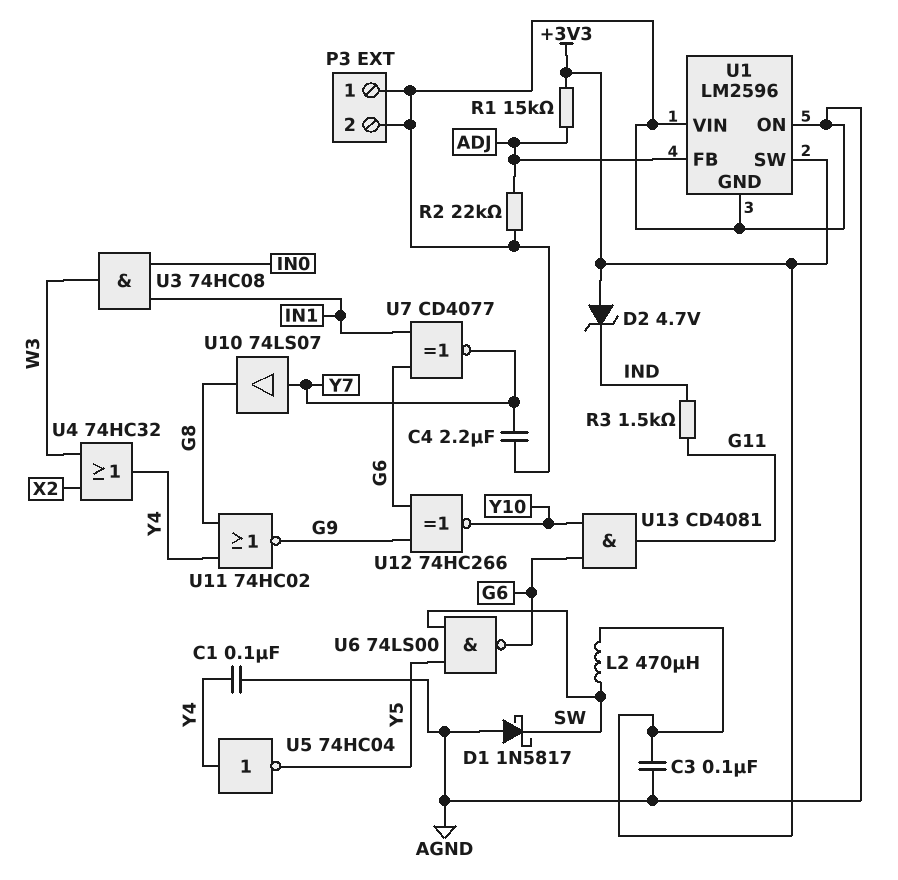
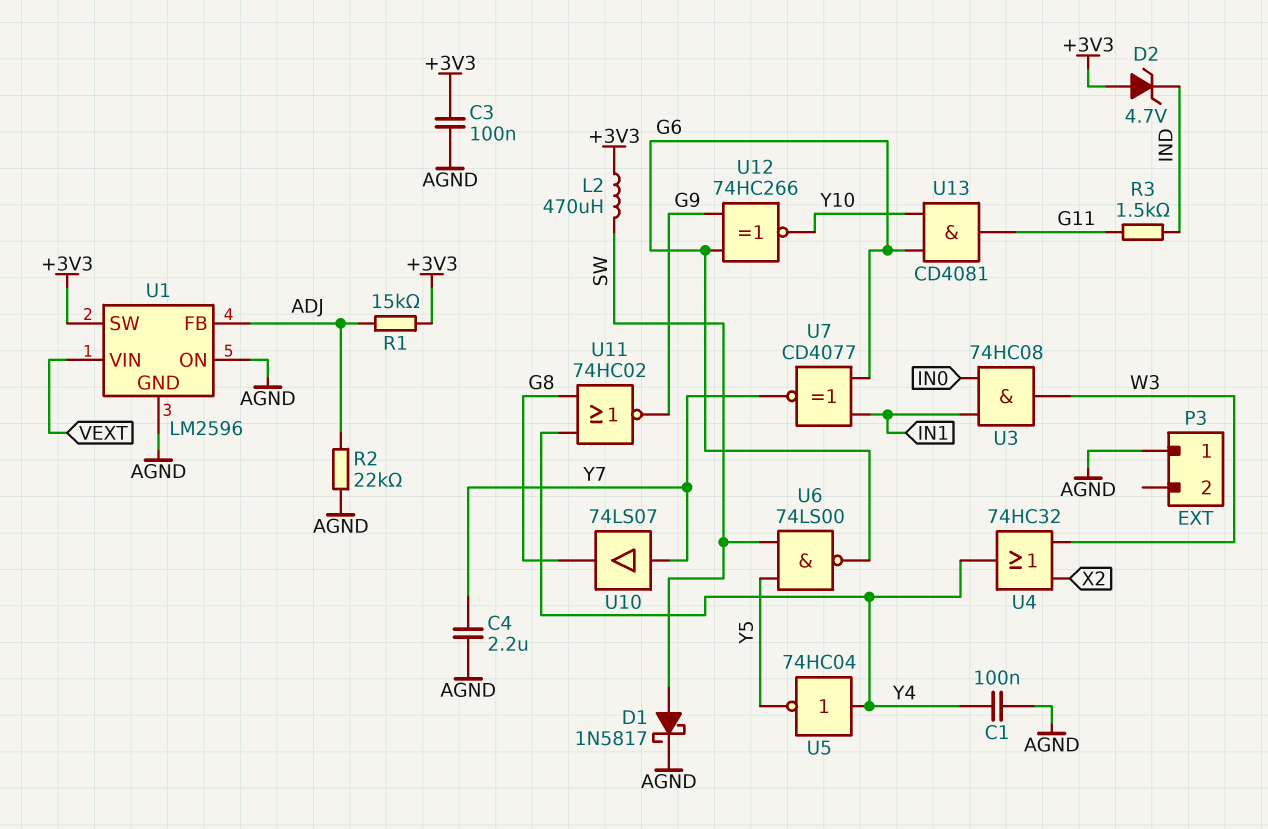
D1: schottky 1N5817 (A AGND, K SW) -> schottky 1N5817 (A SW, K AGND)
P3 pin 2: AGND -> none
U1 pin VIN: AGND -> VEXT

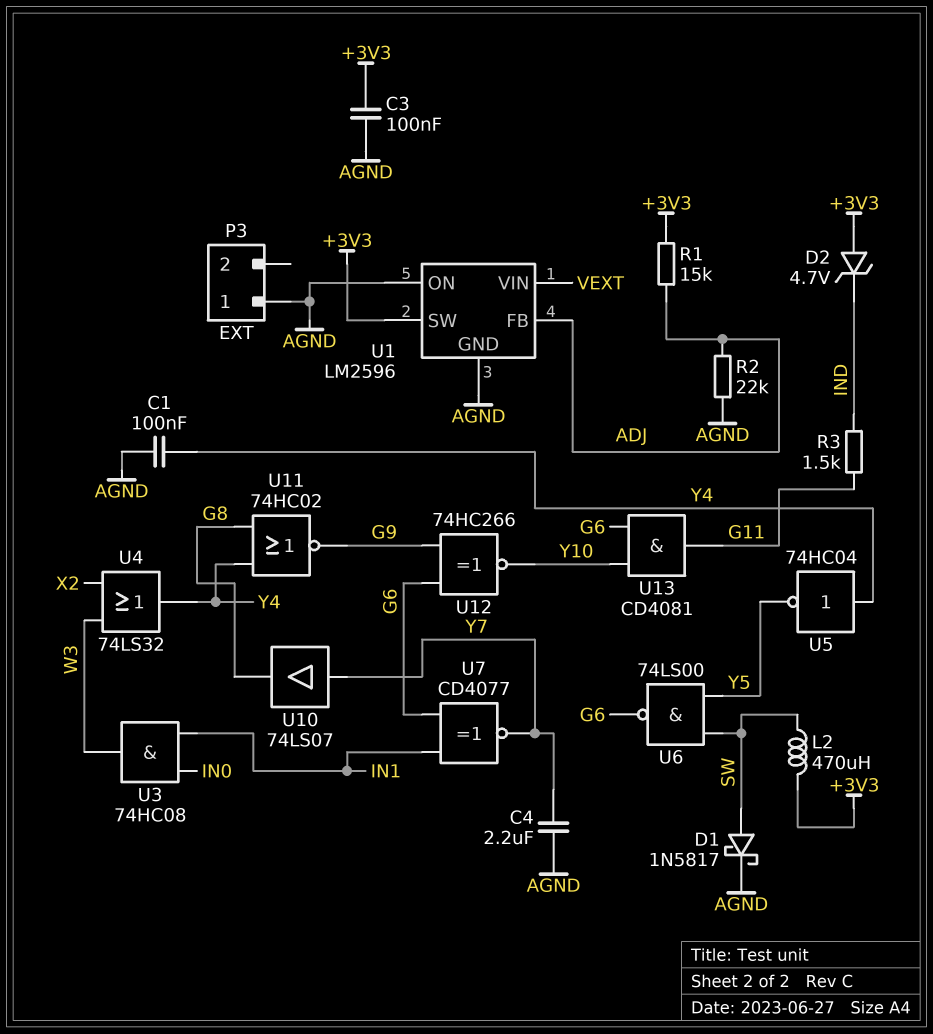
U4: OR 74HC32 (in W3, in X2, out Y4) -> OR 74LS32 (in W3, in X2, out Y4)

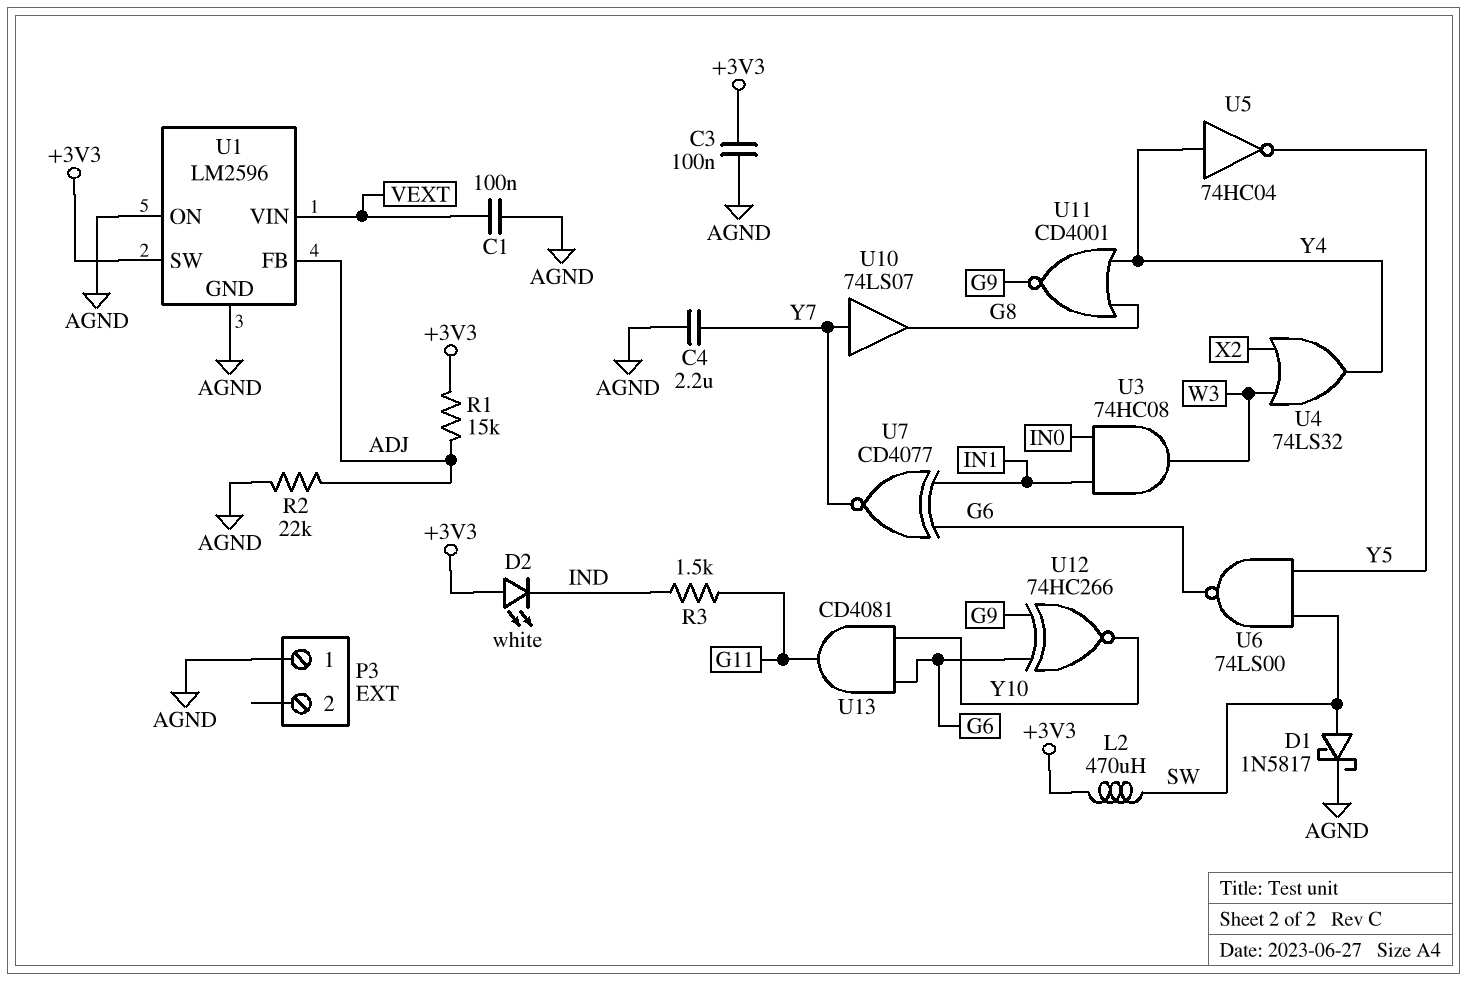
C1: 100nF (AGND, Y4) -> 100nF (AGND, VEXT)
D2: zener 4.7V (A +3V3, K IND) -> LED white (A +3V3, K IND)
U11: NOR 74HC02 (in G8, in Y4, out G9) -> NOR CD4001 (in G8, in Y4, out G9)

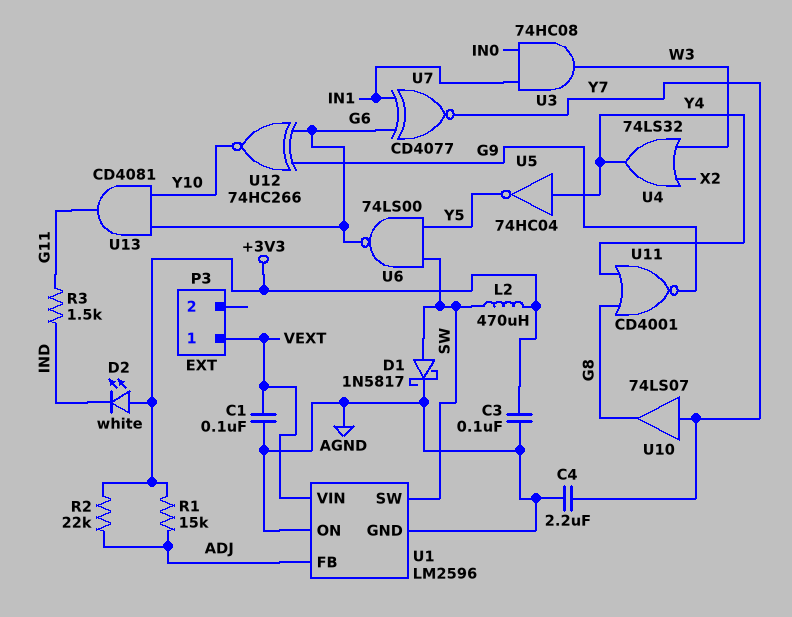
P3 pin 1: AGND -> VEXT
R2: 22k (ADJ, AGND) -> 22k (+3V3, ADJ)
U1 pin SW: +3V3 -> SW

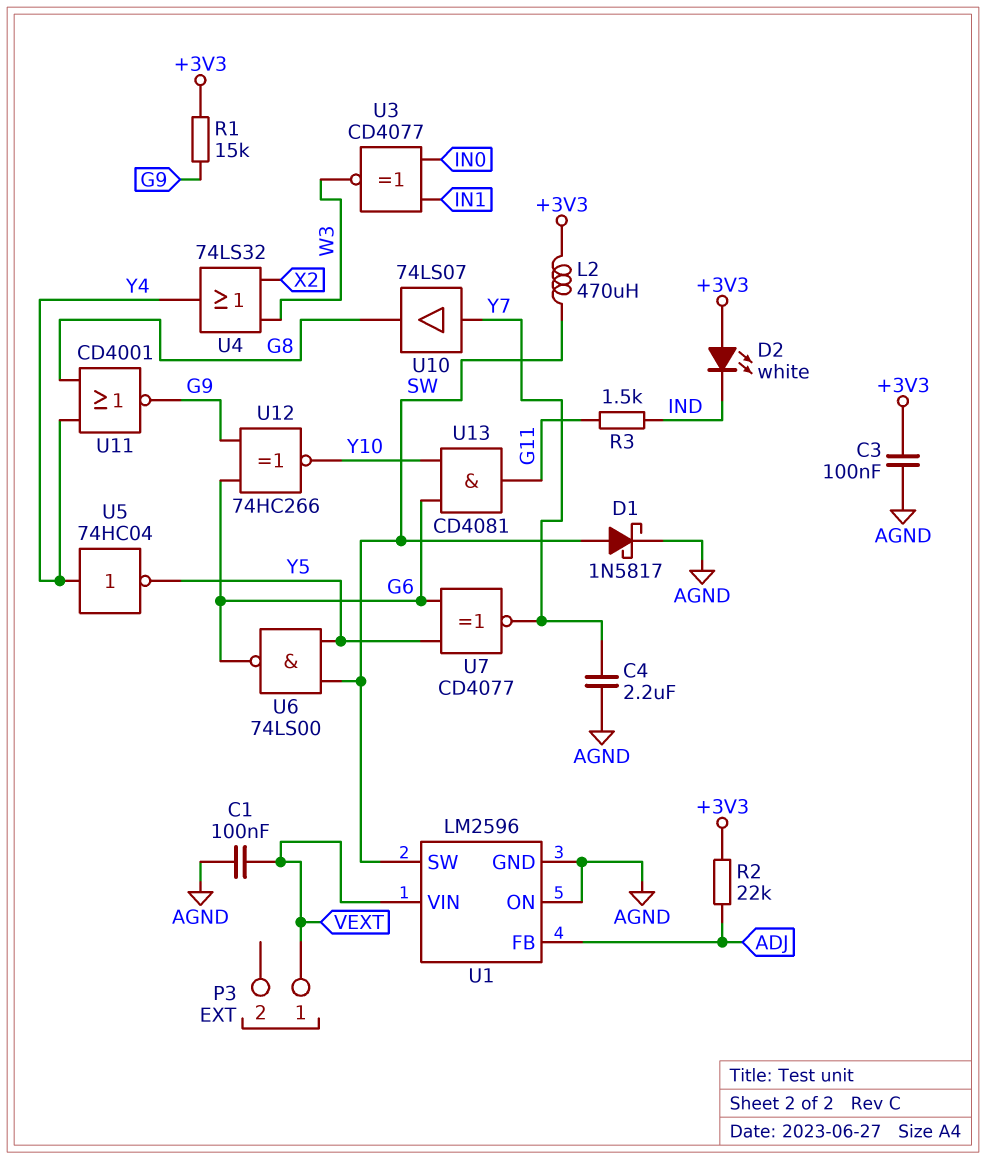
R1: 15k (+3V3, ADJ) -> 15k (+3V3, G9)
U3: AND 74HC08 (in IN0, in IN1, out W3) -> XNOR CD4077 (in IN0, in IN1, out W3)
U7: XNOR CD4077 (in G6, in IN1, out Y7) -> XNOR CD4077 (in G6, in Y5, out Y7)

